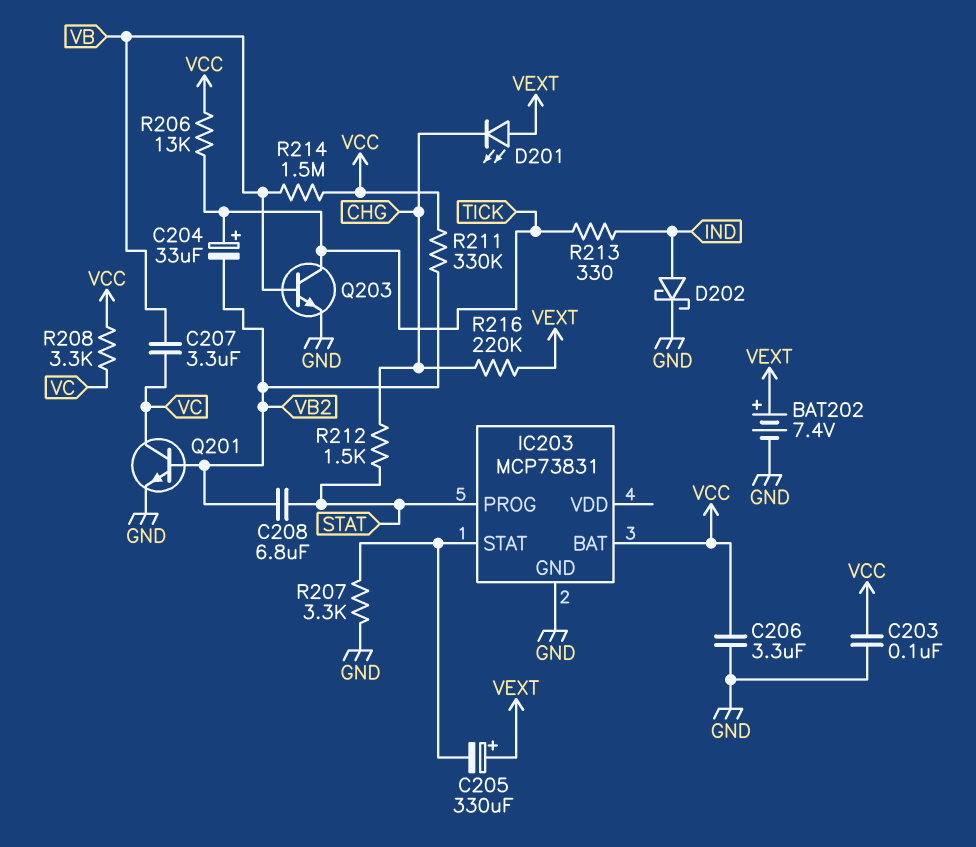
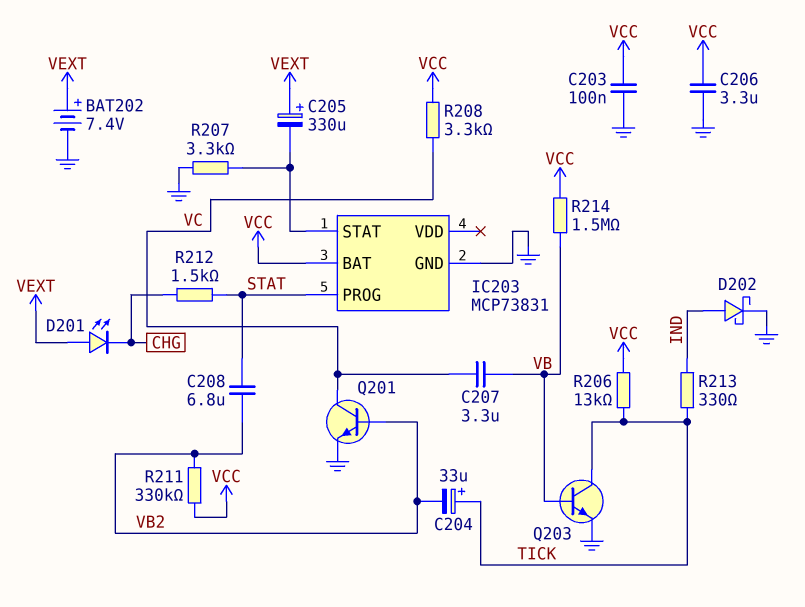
R216: 220k (CHG, VEXT) -> none

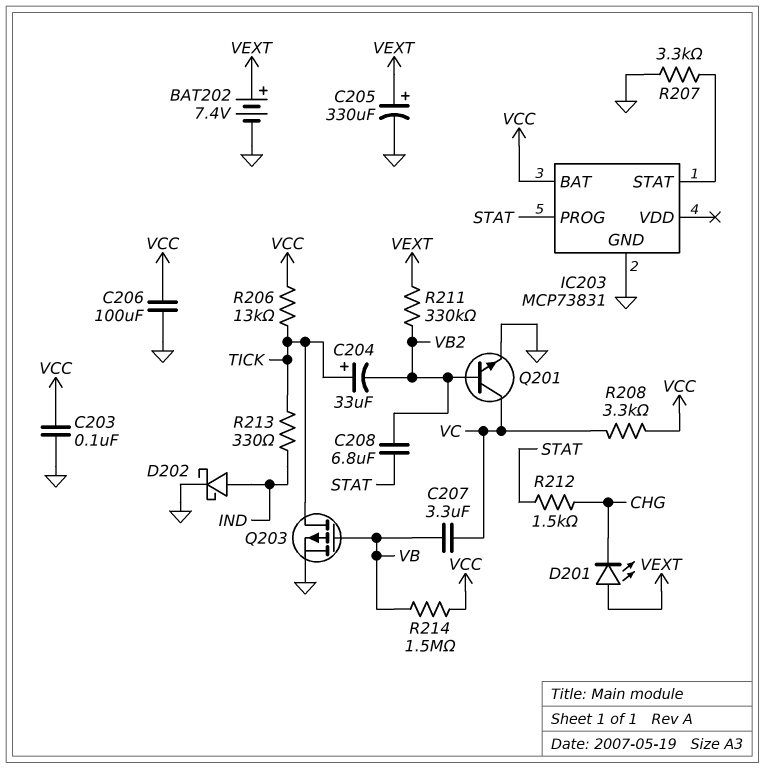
C205: 330uF (plus VEXT, minus IC203/STAT) -> 330uF (plus VEXT, minus GND)
C206: 3.3uF (GND, VCC) -> 100uF (GND, VCC)
Q203: NPN (B VB, C TICK, E GND) -> PMOS (G VB, D TICK, S GND)
R211: 330k (VB2, VCC) -> 330k (VB2, VEXT)

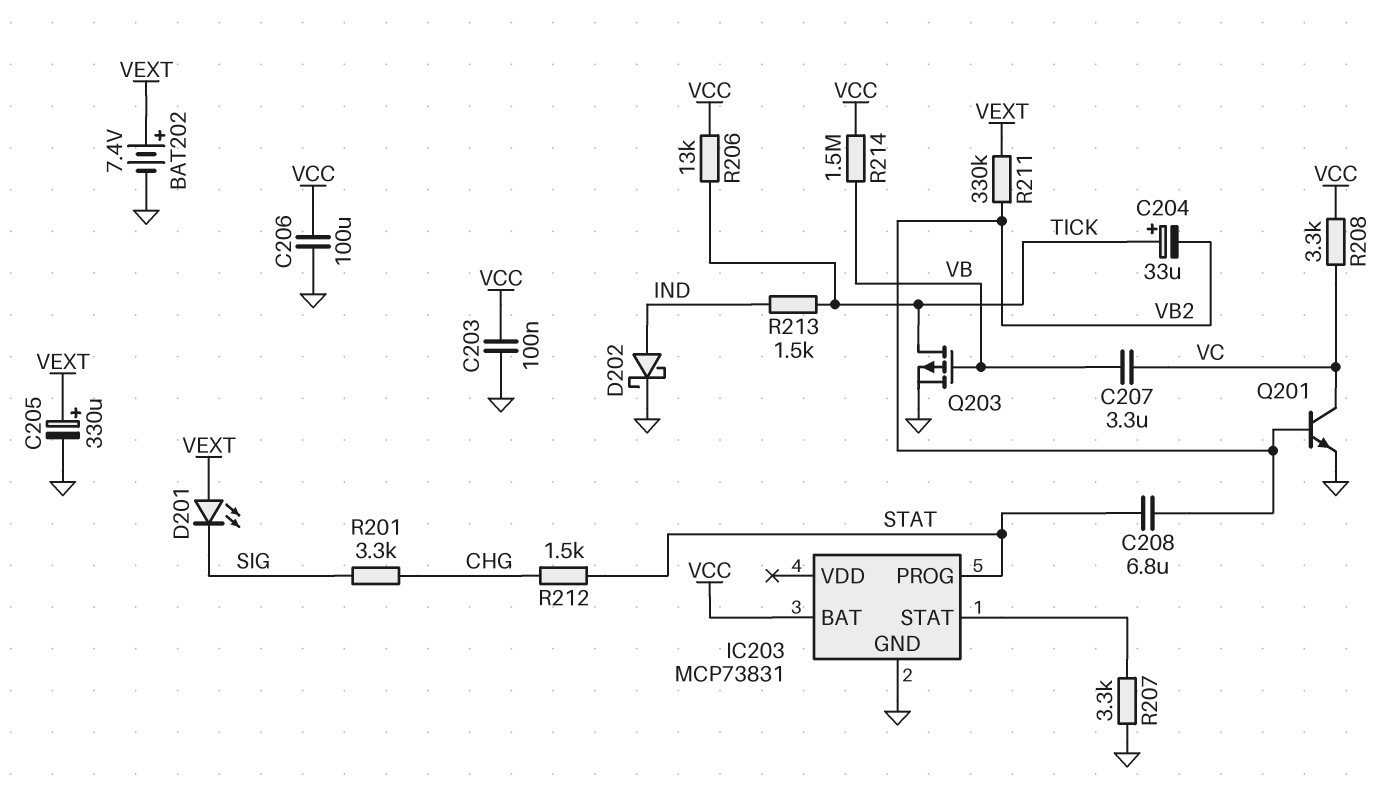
D201: LED (A VEXT, K CHG) -> LED (A VEXT, K SIG)
R201: none -> 3.3k (CHG, SIG)
R213: 330 (IND, TICK) -> 1.5k (IND, TICK)

